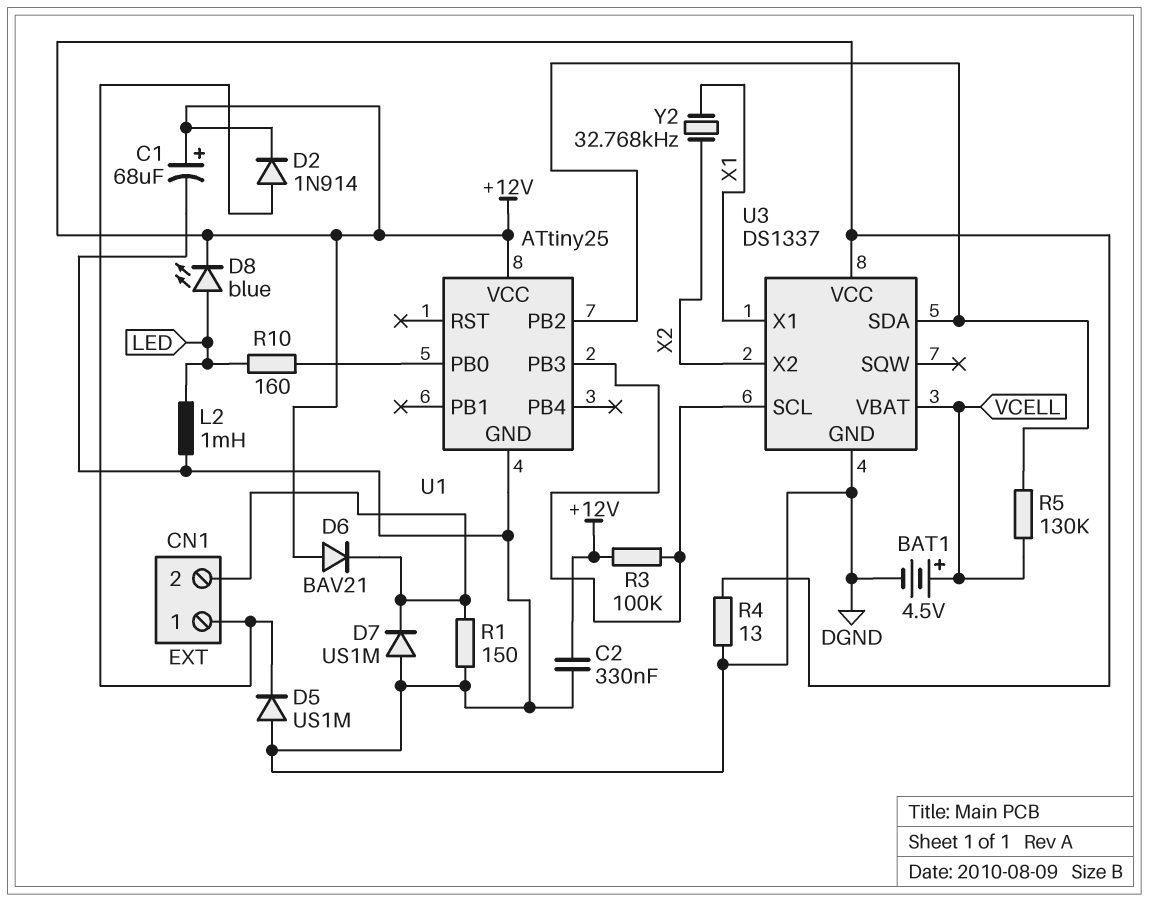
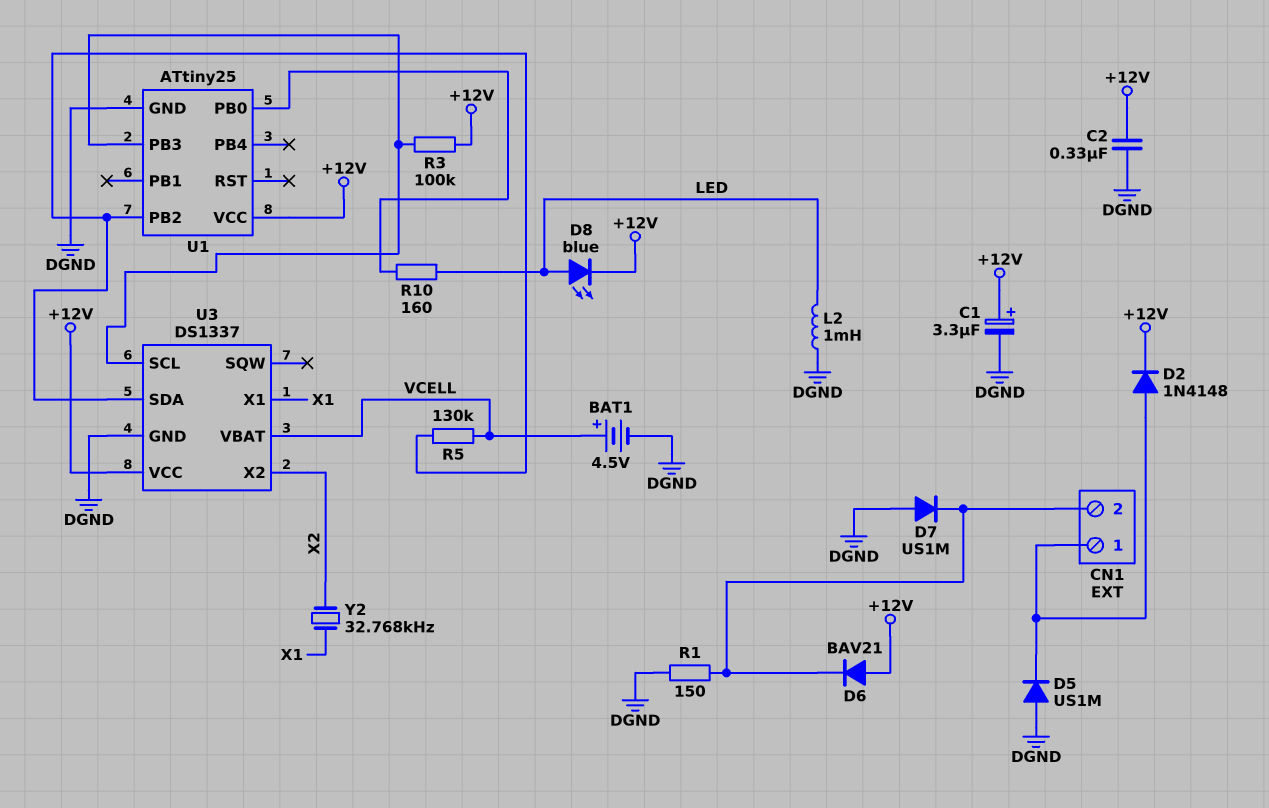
C1: 68uF (plus +12V, minus DGND) -> 3.3uF (plus +12V, minus DGND)
D2: diode 1N914 (A CN1/1, K +12V) -> diode 1N4148 (A CN1/1, K +12V)
R4: 13 (+12V, DGND) -> none

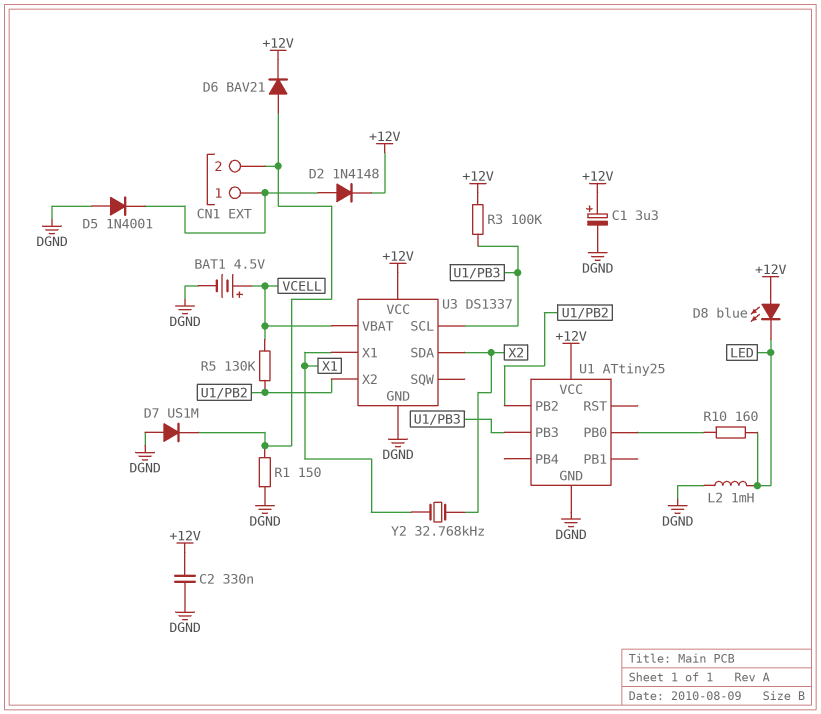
D5: diode US1M (A DGND, K CN1/1) -> diode 1N4001 (A DGND, K CN1/1)
D6: diode BAV21 (A +12V, K CN1/2) -> diode BAV21 (A CN1/2, K +12V)
D8: LED blue (A LED, K +12V) -> LED blue (A +12V, K LED)
U3 pin SDA: U1/PB2 -> X2
U3 pin X2: X2 -> U1/PB2

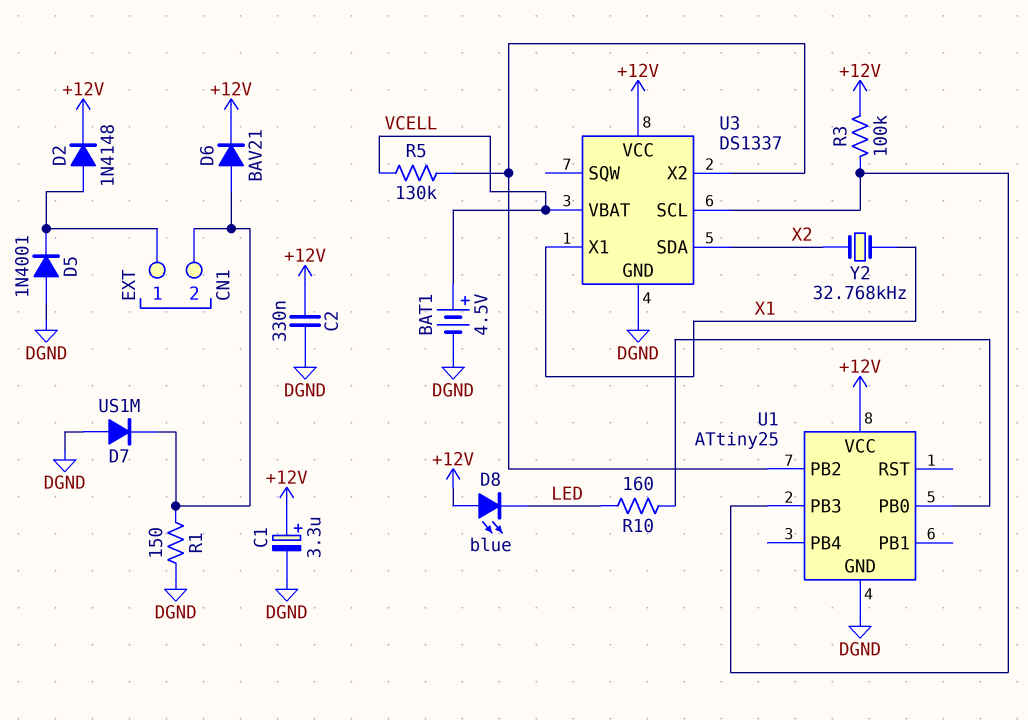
L2: 1mH (DGND, LED) -> none

